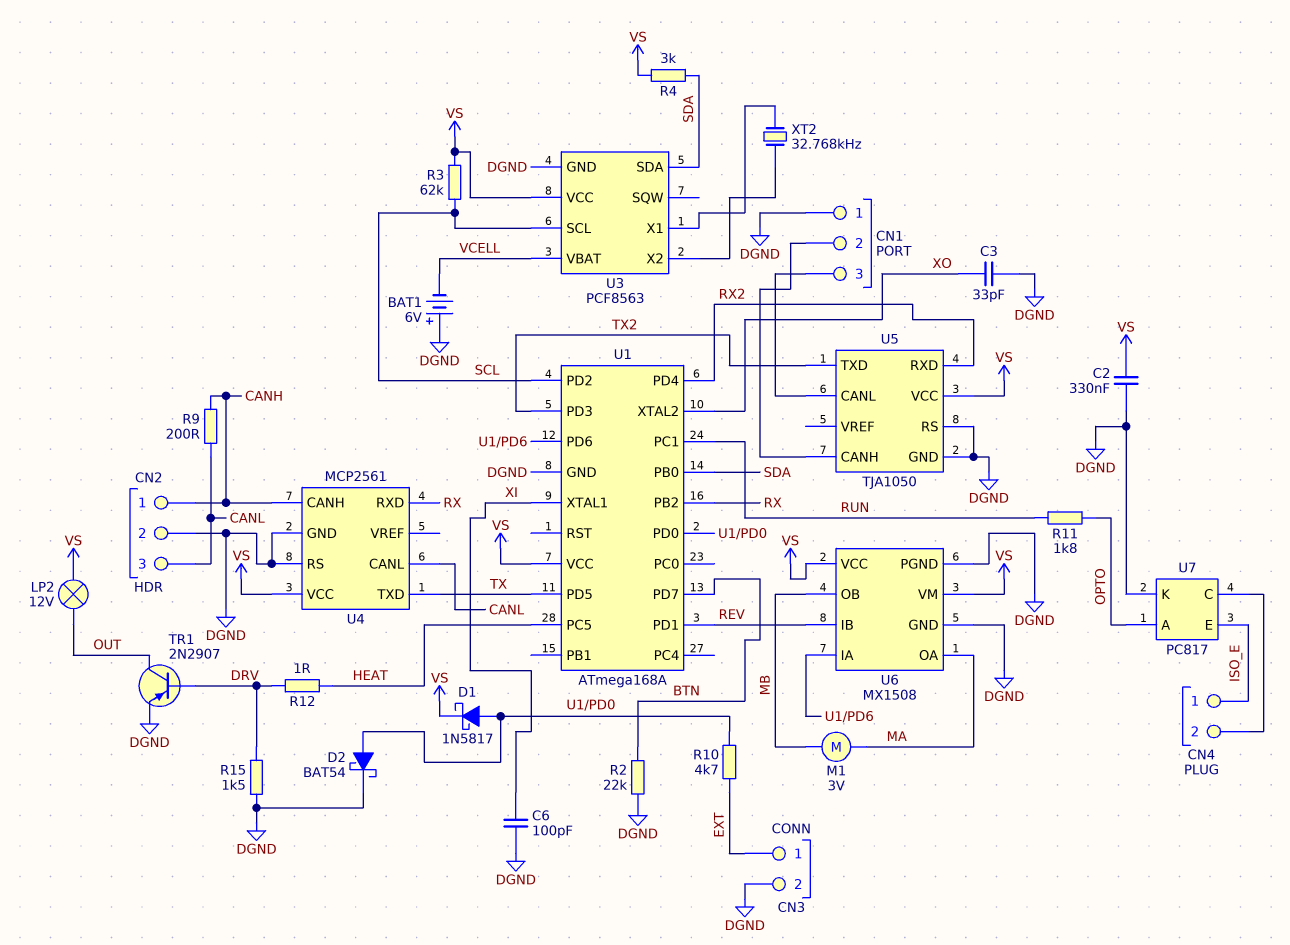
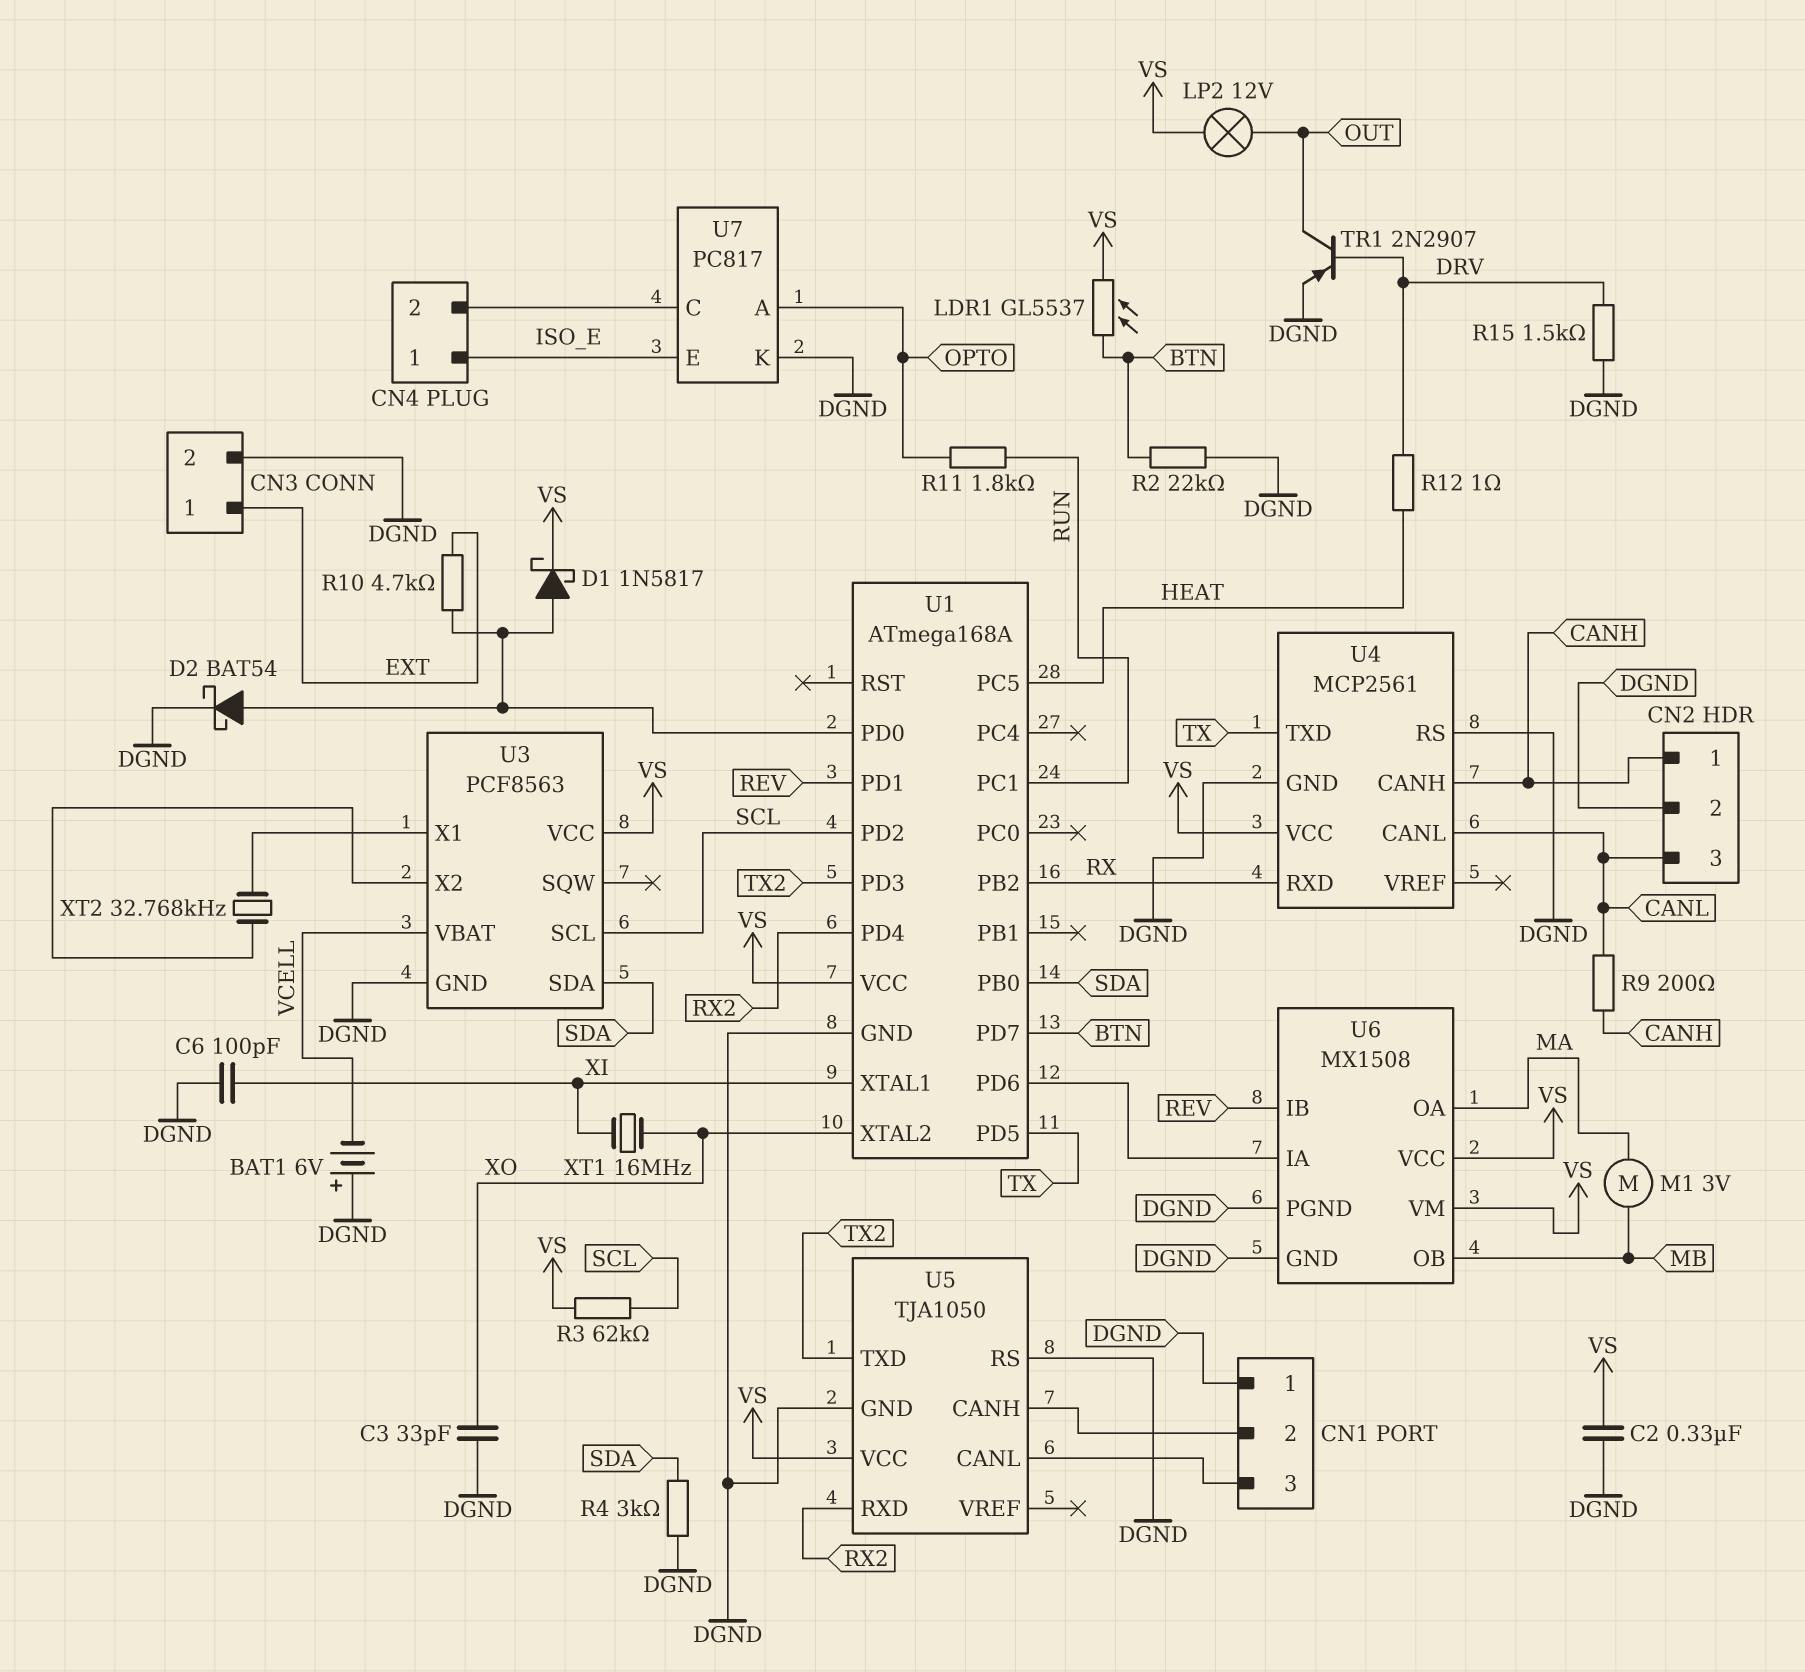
LDR1: none -> GL5537 (BTN, VS)
R4: 3k (SDA, VS) -> 3k (DGND, SDA)
XT1: none -> 16MHz (XI, XO)

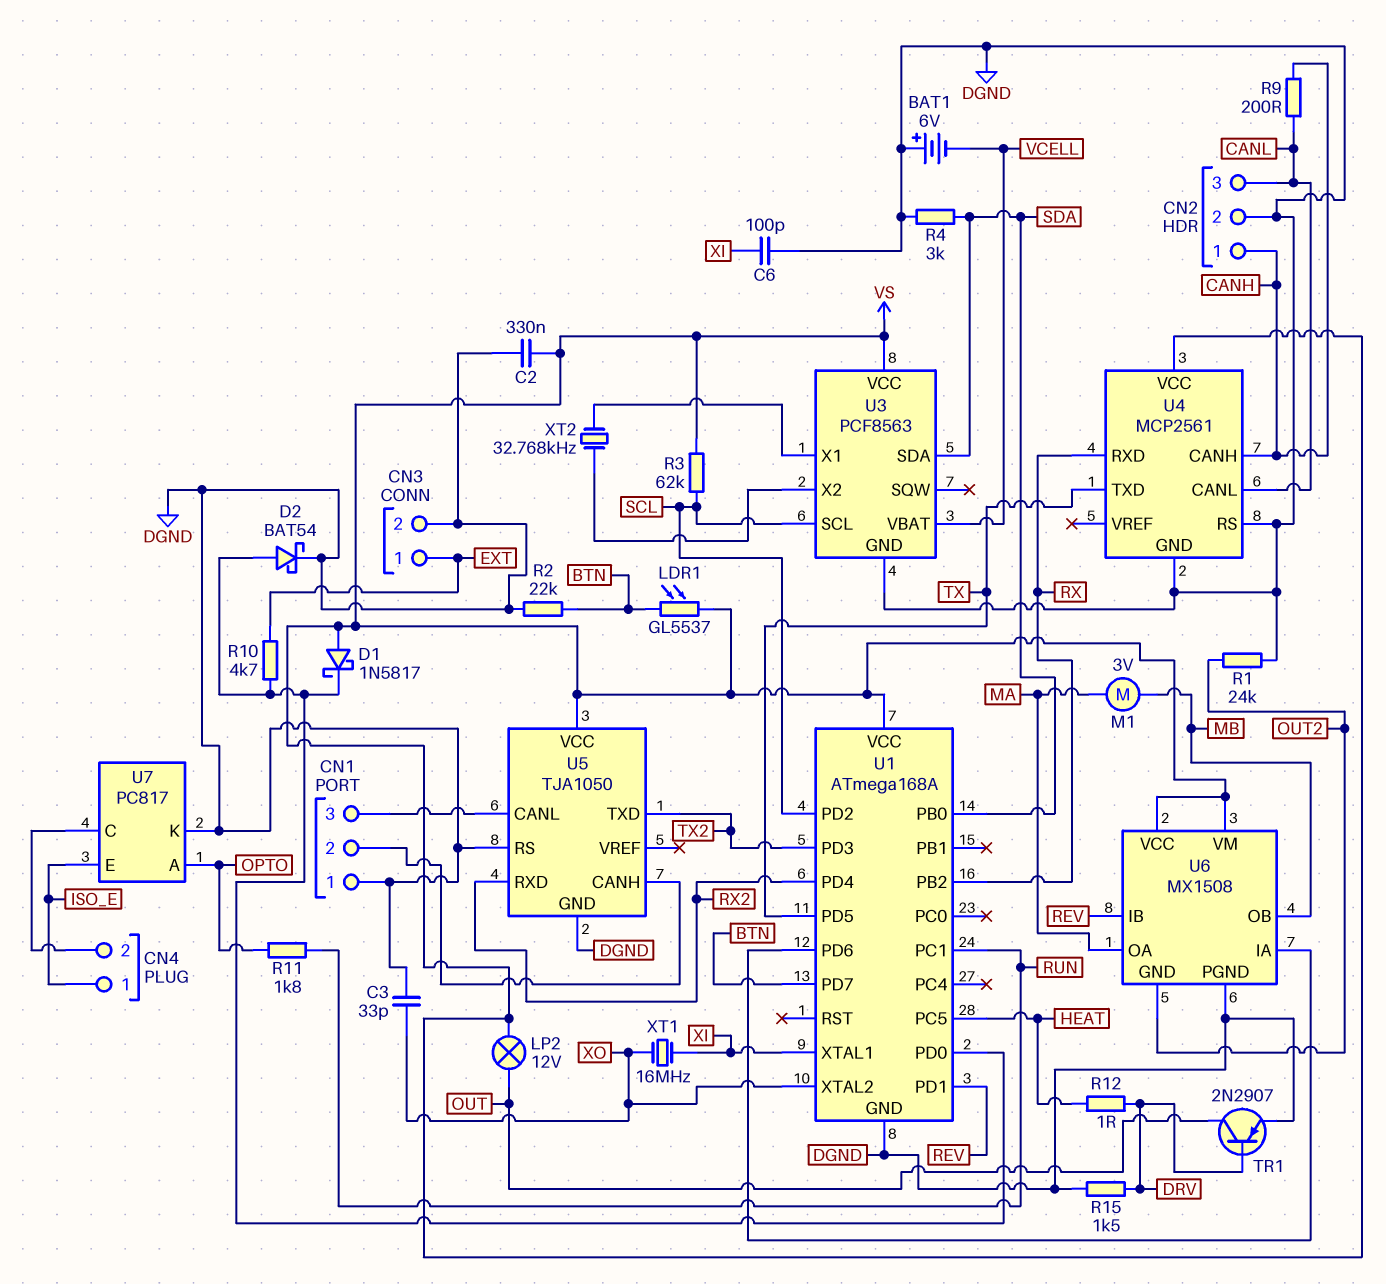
D1: schottky 1N5817 (A U1/PD0, K VS) -> schottky 1N5817 (A VS, K U1/PD0)
R1: none -> 24k (DGND, OUT2)
U6 pin GND: DGND -> OUT2

